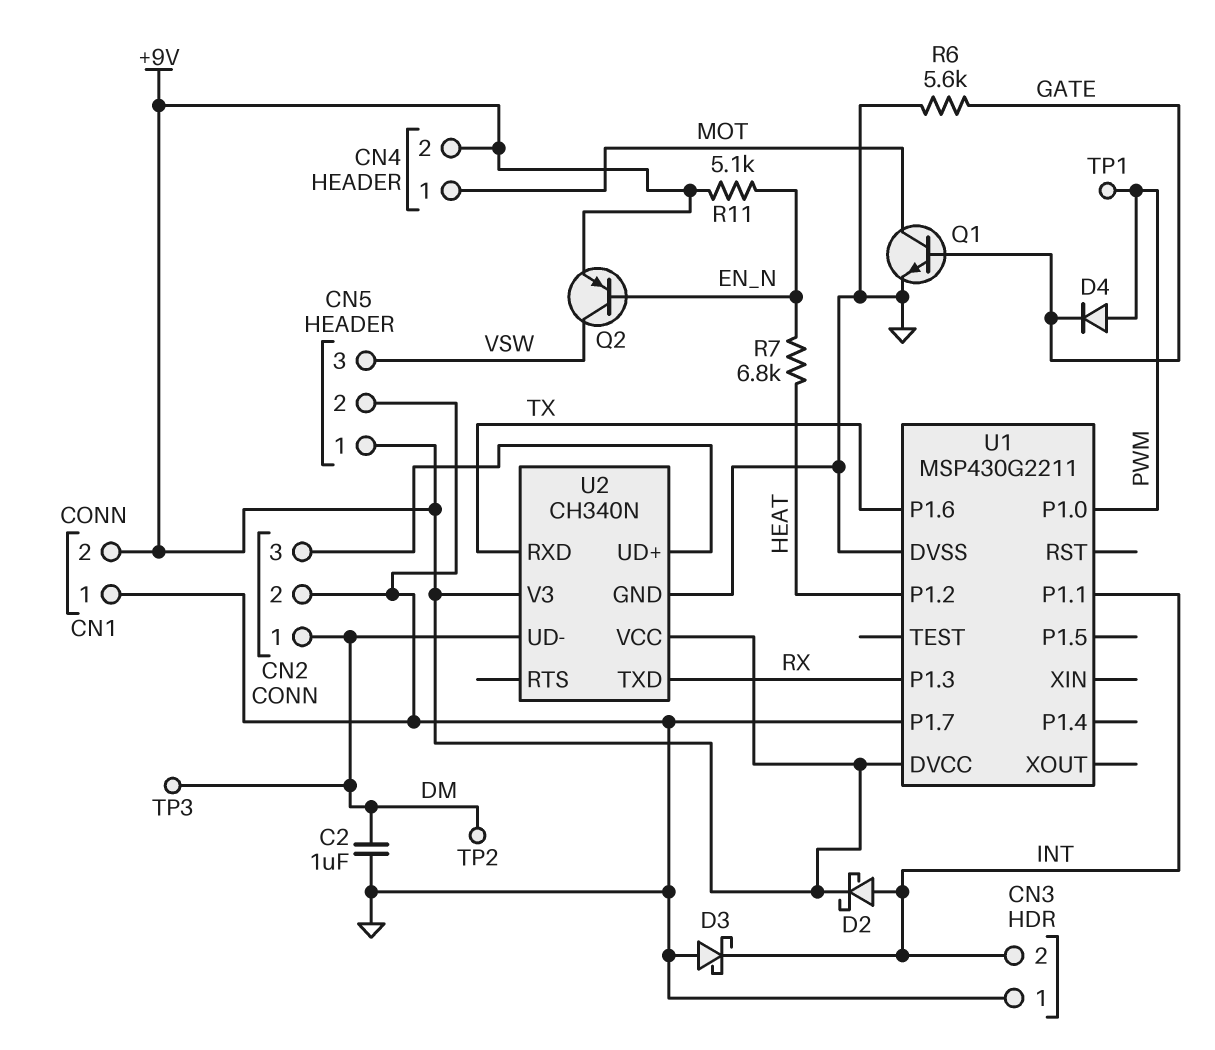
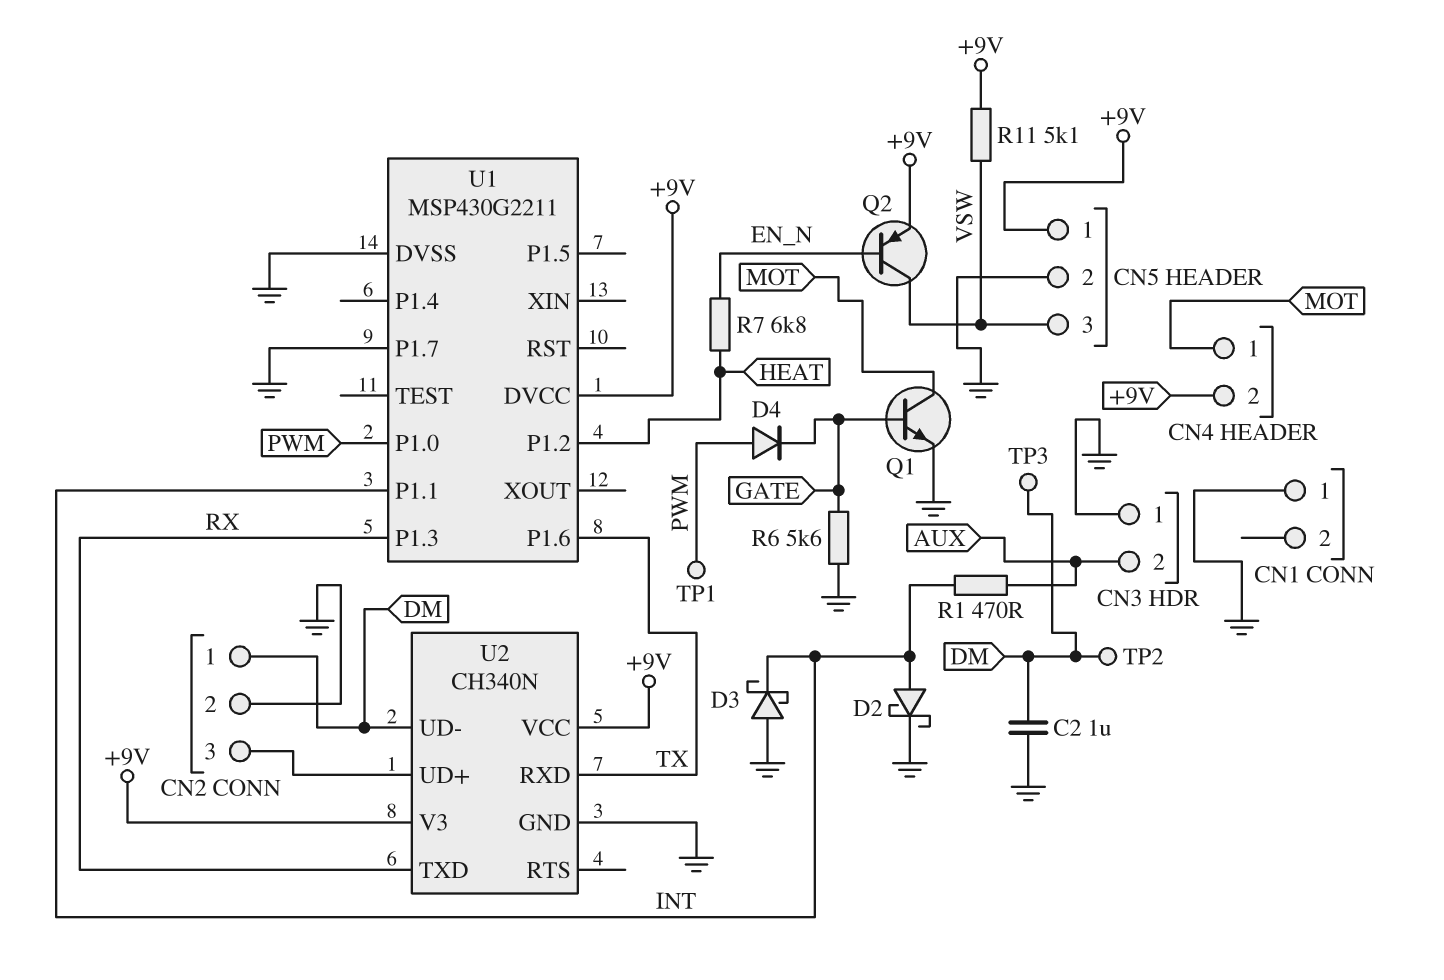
CN1 pin 2: +9V -> none
CN3 pin 2: INT -> AUX
D2: schottky (A INT, K +9V) -> schottky (A INT, K GND)
R1: none -> 470 (AUX, INT)
R11: 5.1k (+9V, EN_N) -> 5.1k (+9V, VSW)

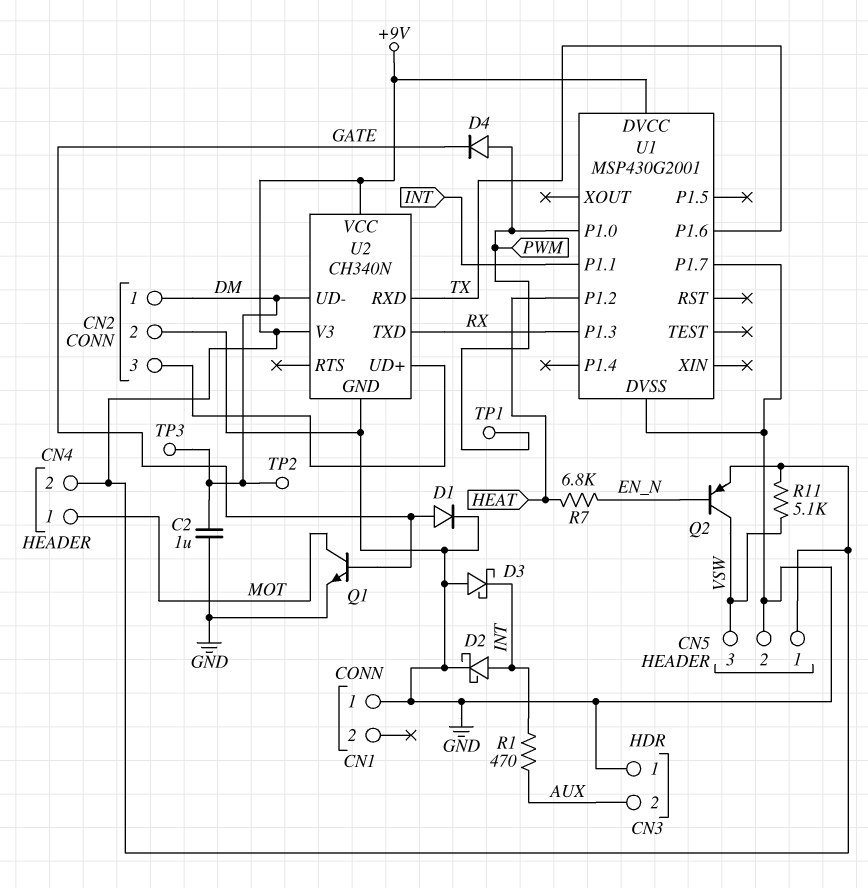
D1: none -> diode (A GATE, K GND)
R6: 5.6k (GATE, GND) -> none
U1: MSP430G2211 -> MSP430G2001

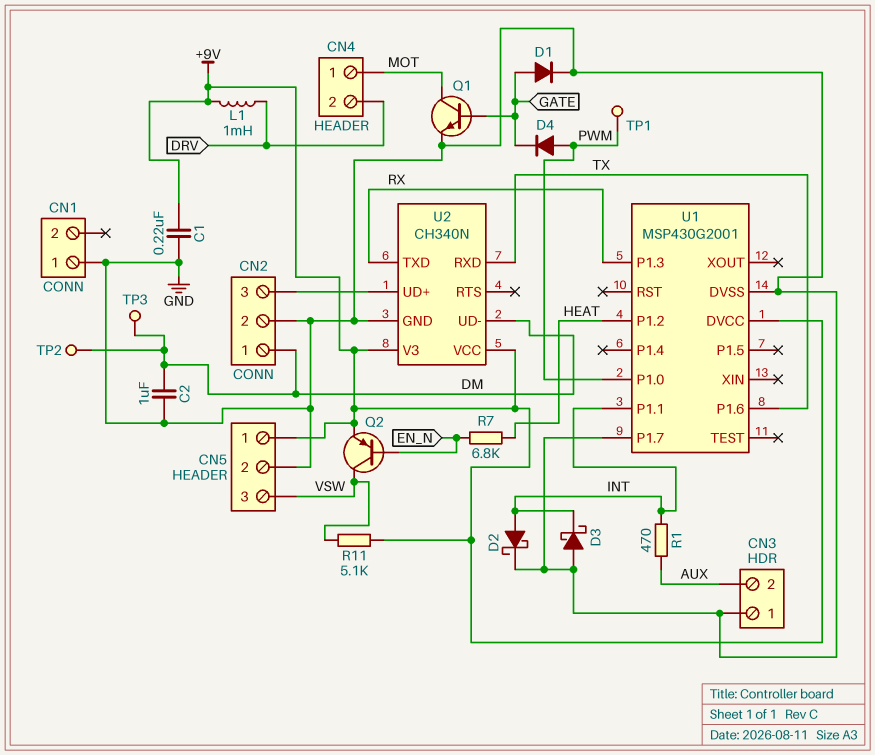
C1: none -> 220nF (+9V, GND)
CN4 pin 2: +9V -> DRV
L1: none -> 1mH (+9V, DRV)

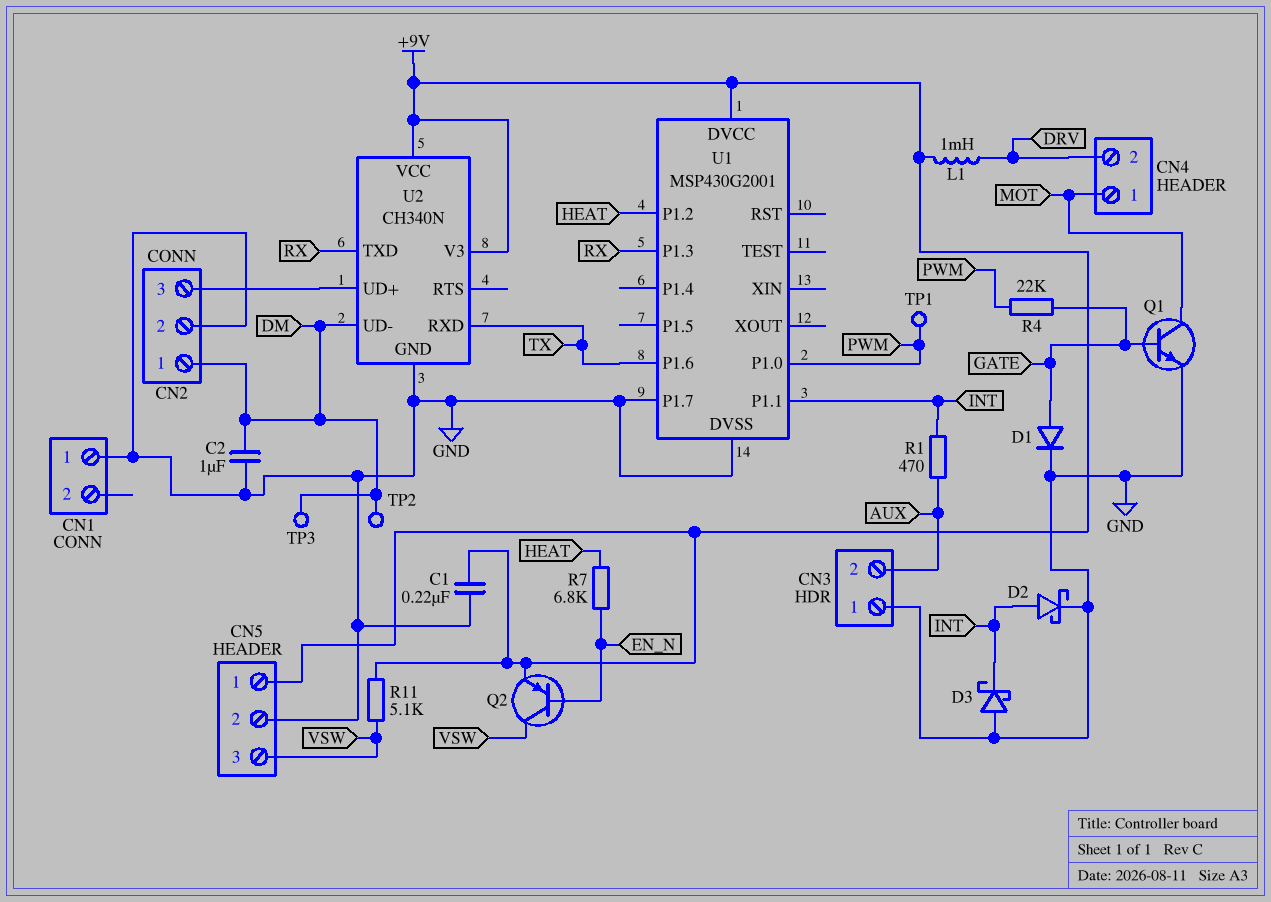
D4: diode (A PWM, K GATE) -> none
R4: none -> 22k (GATE, PWM)

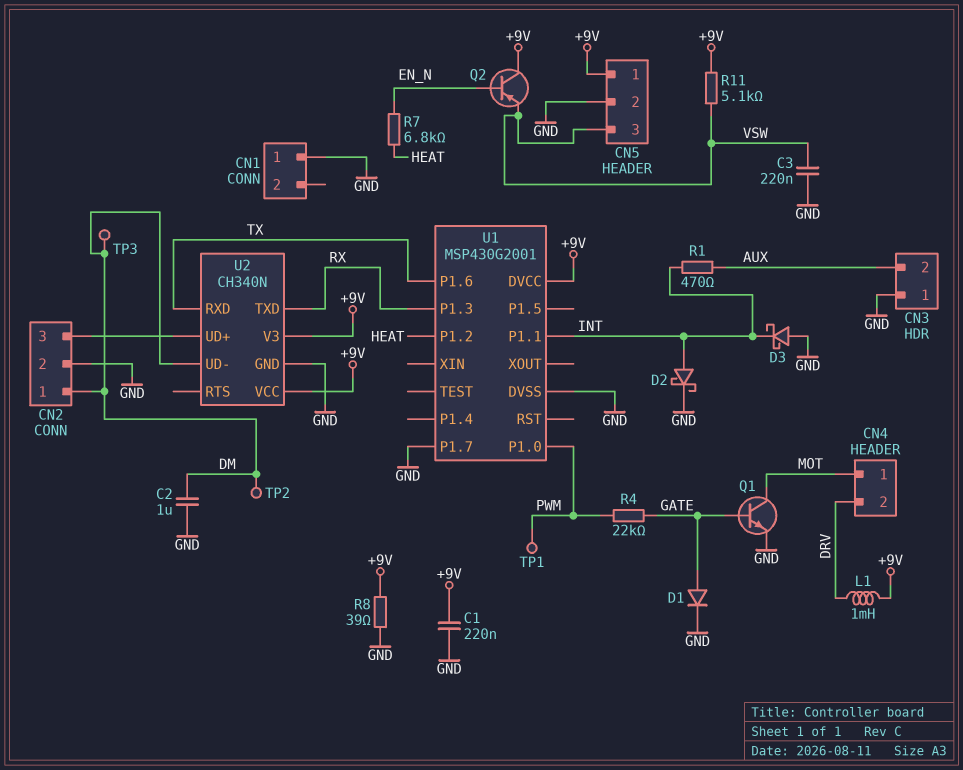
C3: none -> 220nF (GND, VSW)
Q2: PNP (B EN_N, C VSW, E +9V) -> PNP (B EN_N, C +9V, E VSW)
R8: none -> 39 (+9V, GND)

